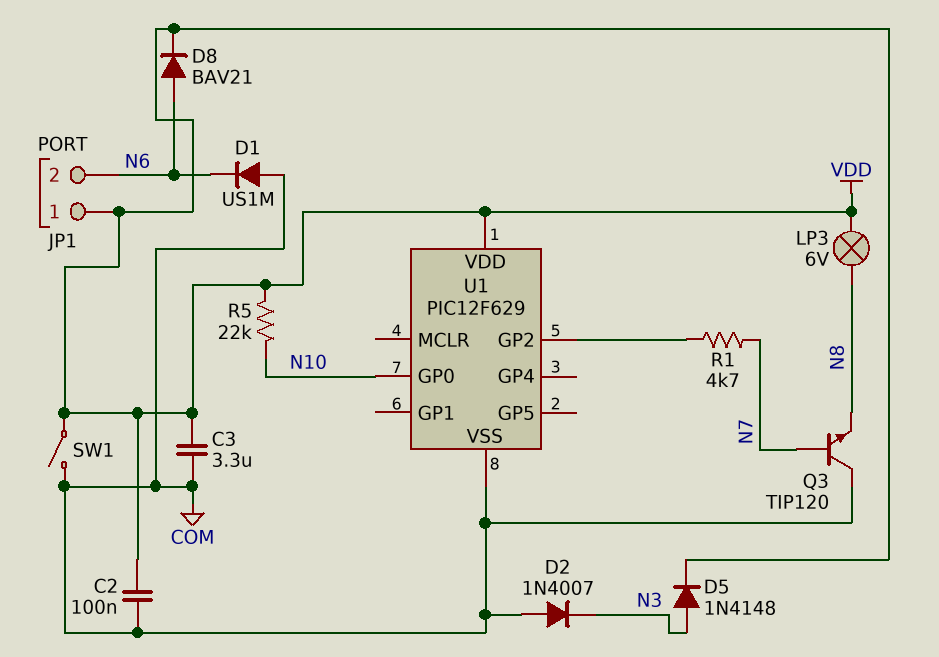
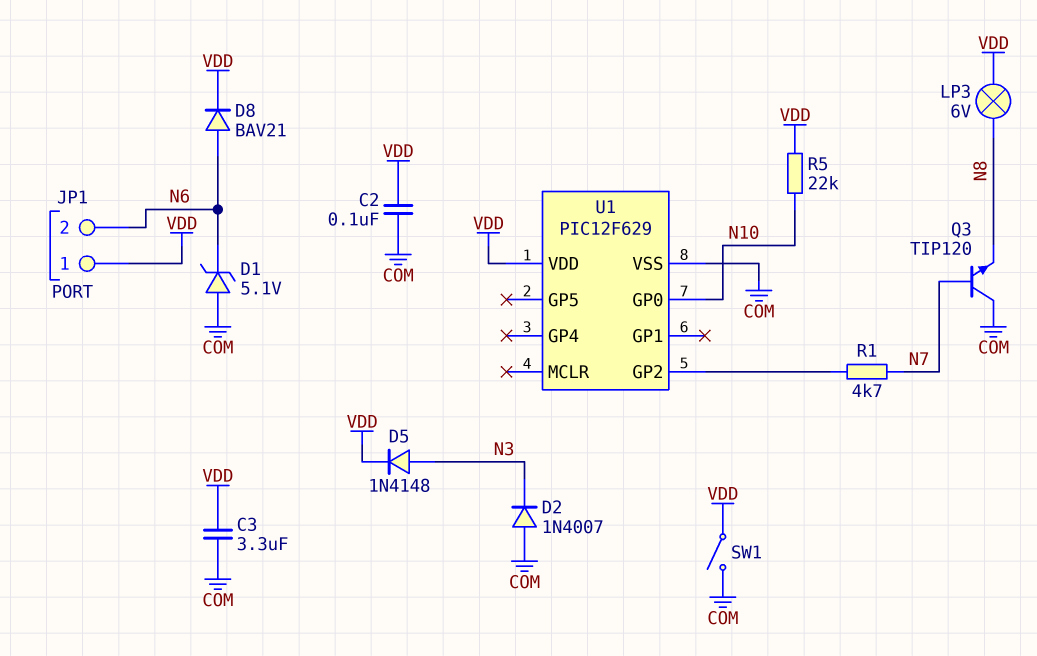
D1: diode US1M (A COM, K N6) -> zener 5.1V (A COM, K N6)

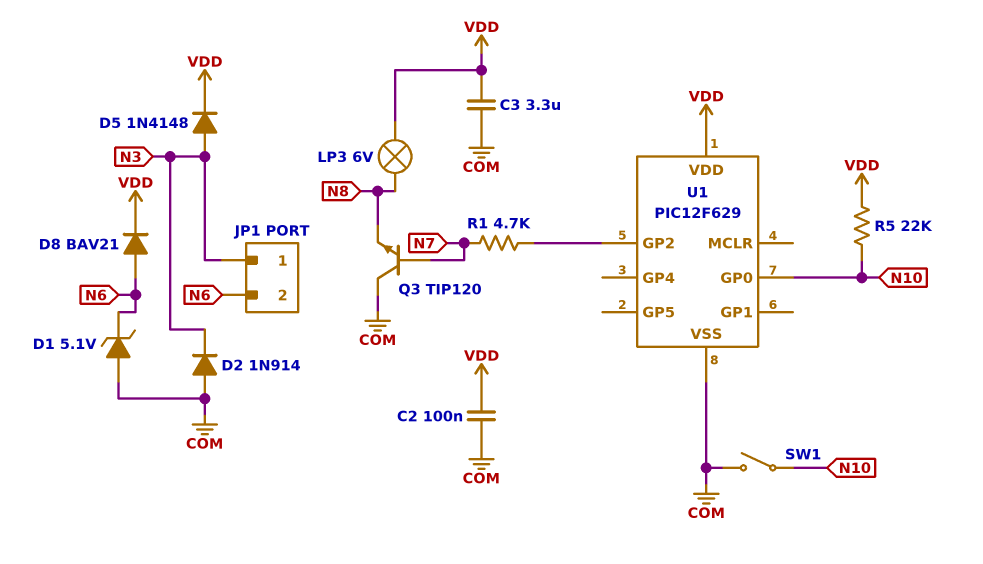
D2: diode 1N4007 (A COM, K N3) -> diode 1N914 (A COM, K N3)
JP1 pin 1: VDD -> N3
SW1: switch (COM, VDD) -> switch (COM, N10)

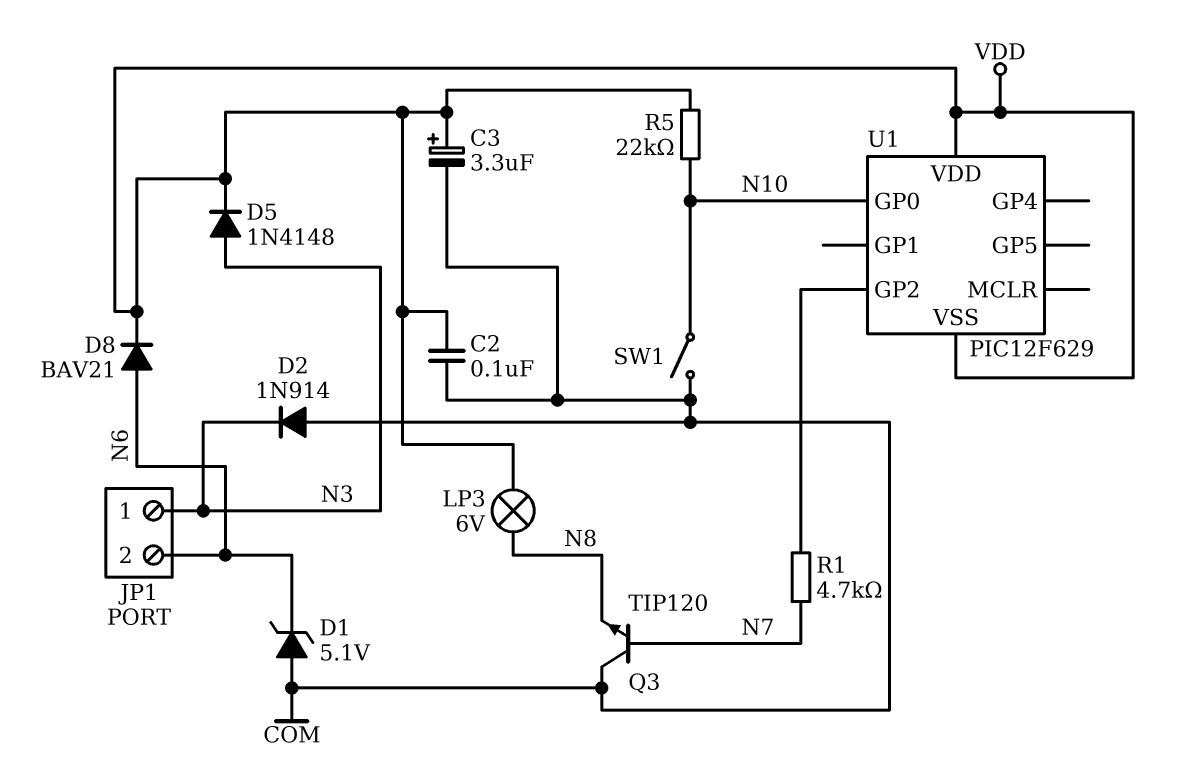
C3: 3.3uF (COM, VDD) -> 3.3uF (plus VDD, minus COM)
U1 pin VSS: COM -> VDD

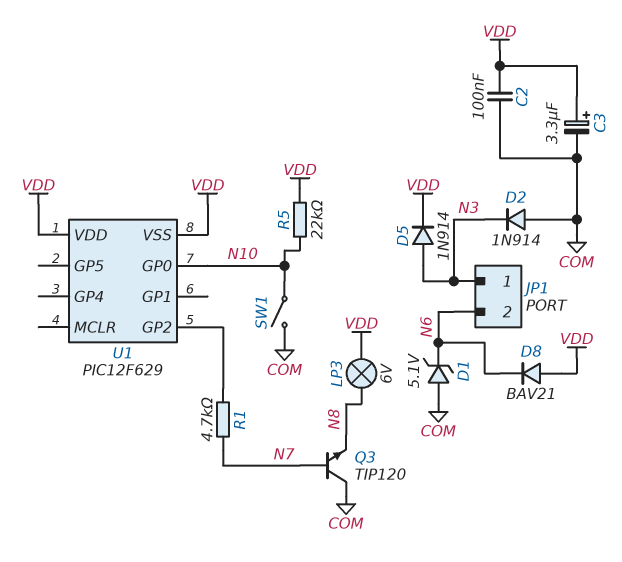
D5: diode 1N4148 (A N3, K VDD) -> diode 1N914 (A N3, K VDD)
D8: diode BAV21 (A N6, K VDD) -> diode BAV21 (A VDD, K N6)

